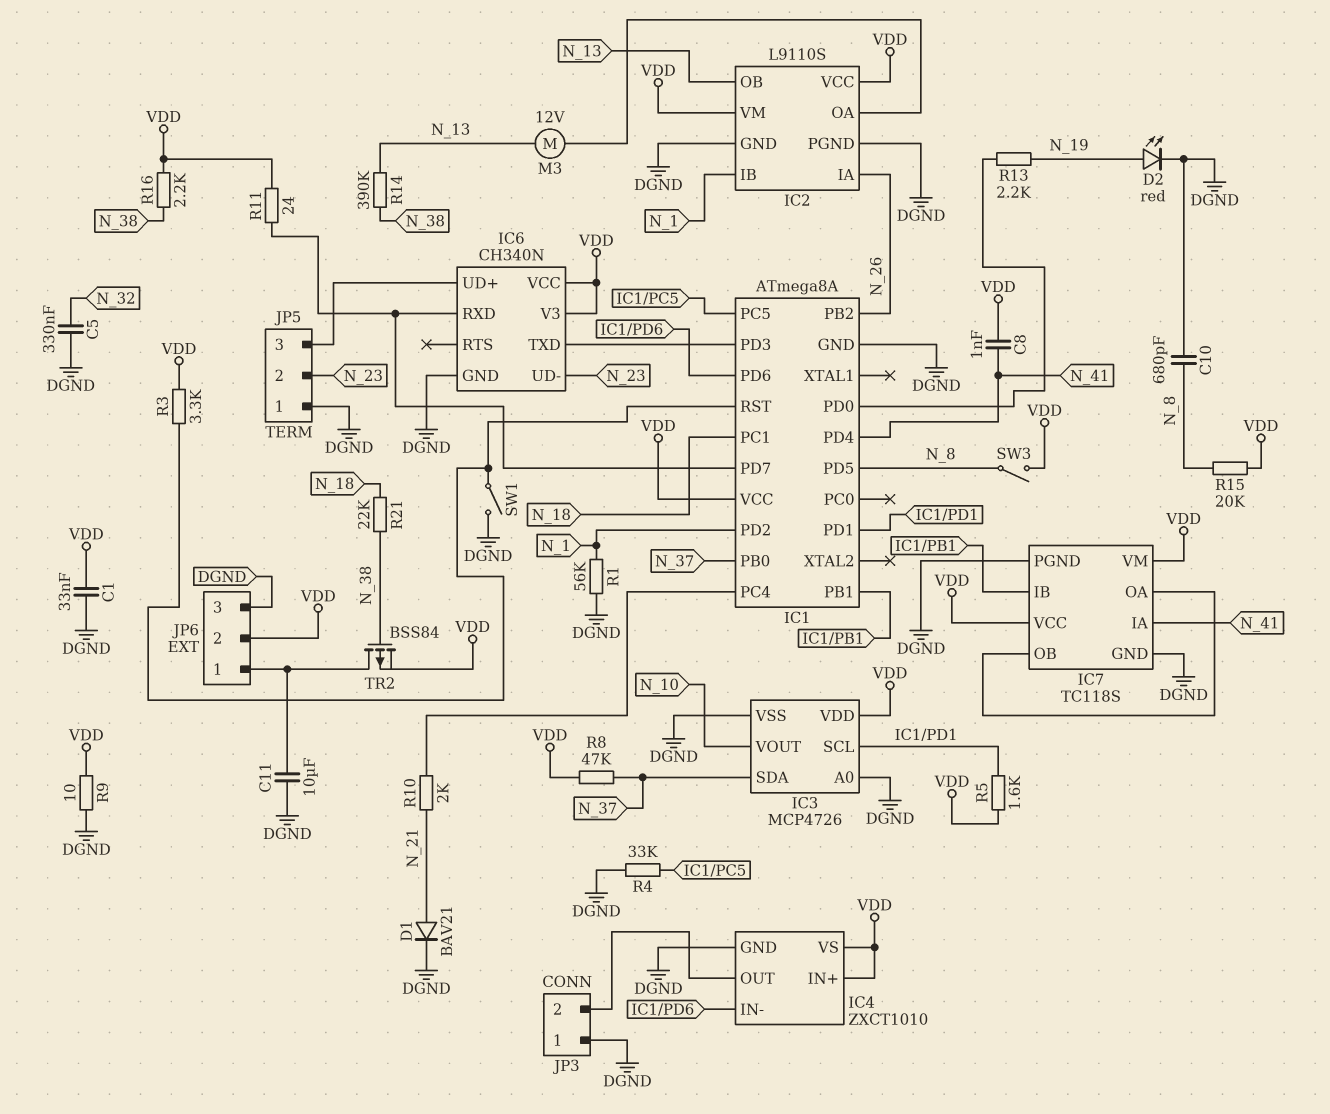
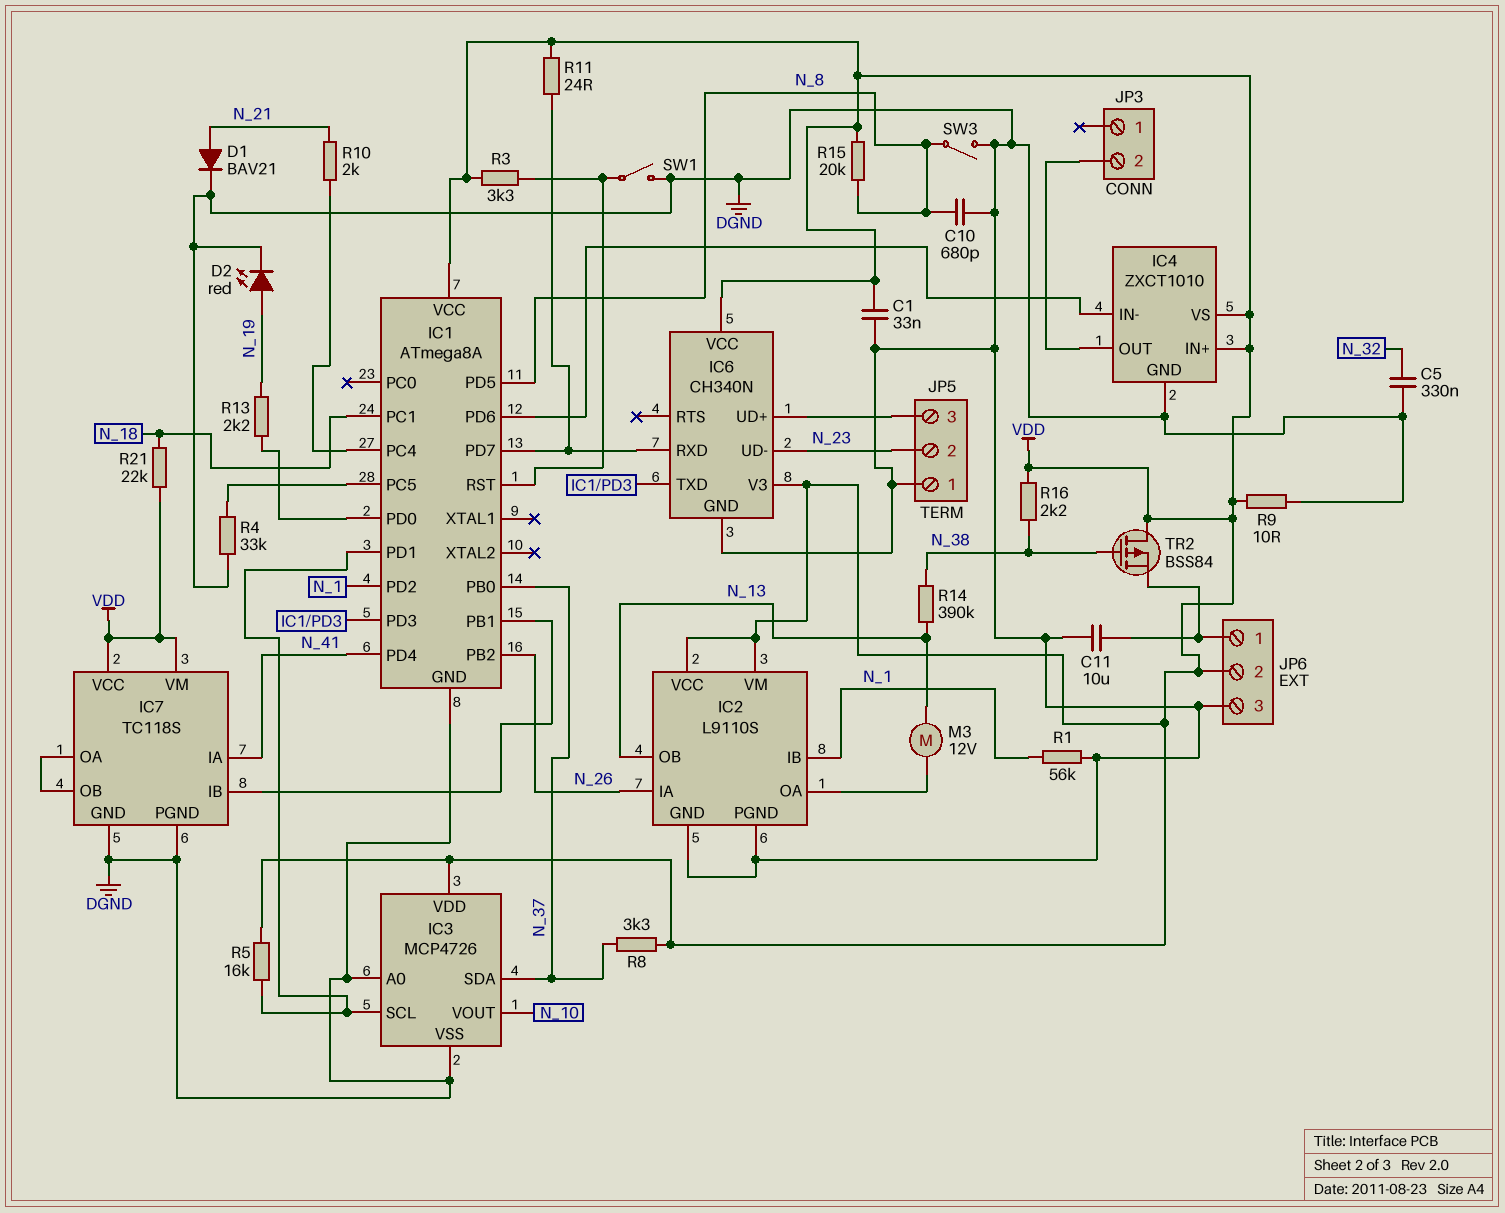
C8: 1nF (N_41, VDD) -> none
JP3 pin 1: DGND -> none
R5: 1.6k (IC1/PD1, VDD) -> 16k (IC1/PD1, VDD)
R8: 47k (N_37, VDD) -> 3.3k (N_37, VDD)
R21: 22k (N_18, N_38) -> 22k (N_18, VDD)
SW3: switch (N_8, VDD) -> switch (DGND, N_8)
TR2: PMOS BSS84 (G N_38, D JP6/1, S VDD) -> PMOS BSS84 (G N_38, D VDD, S JP6/1)

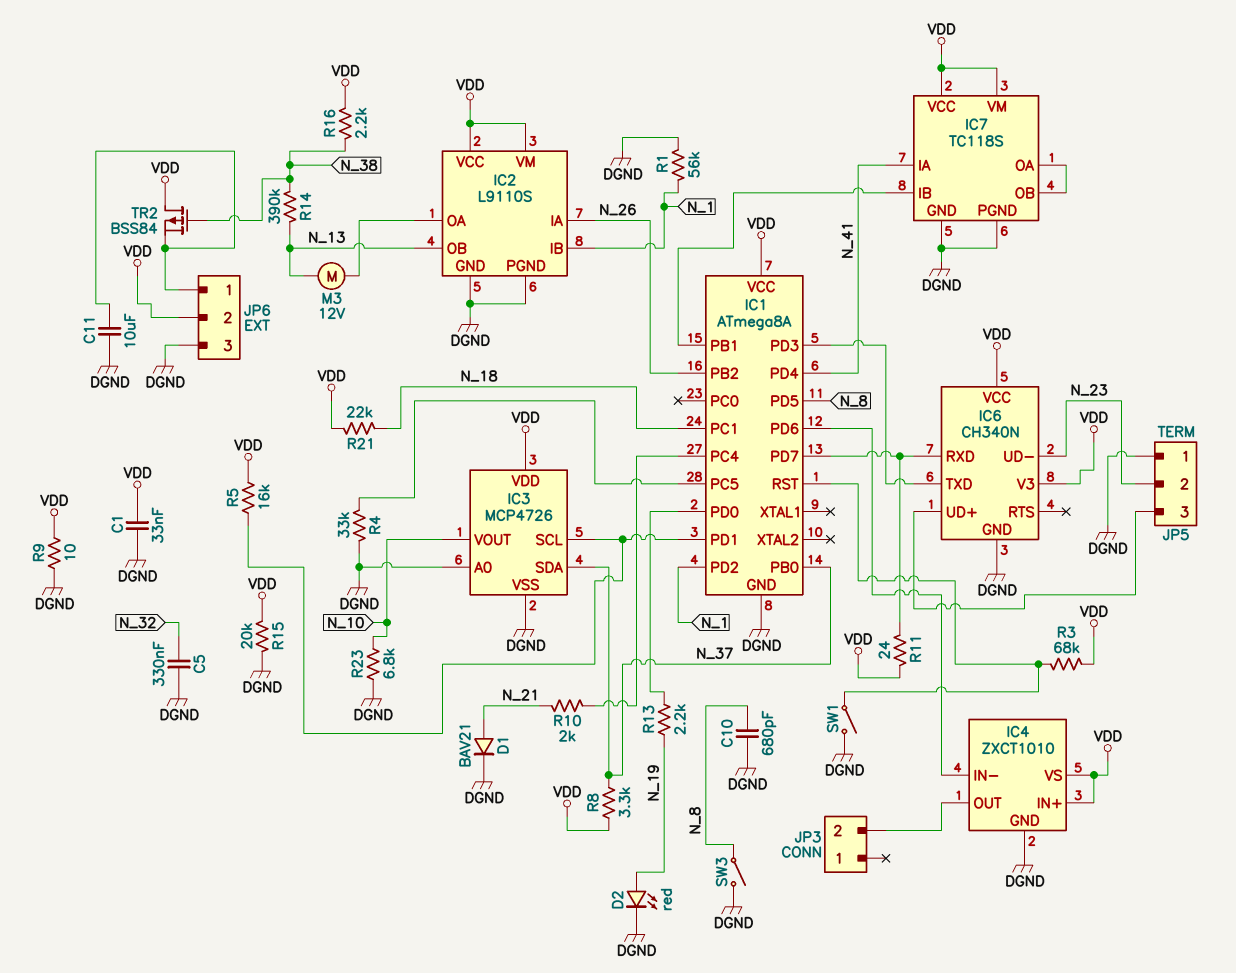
R3: 3.3k (IC1/RST, VDD) -> 68k (IC1/RST, VDD)
R15: 20k (N_8, VDD) -> 20k (DGND, VDD)
R23: none -> 6.8k (DGND, N_10)

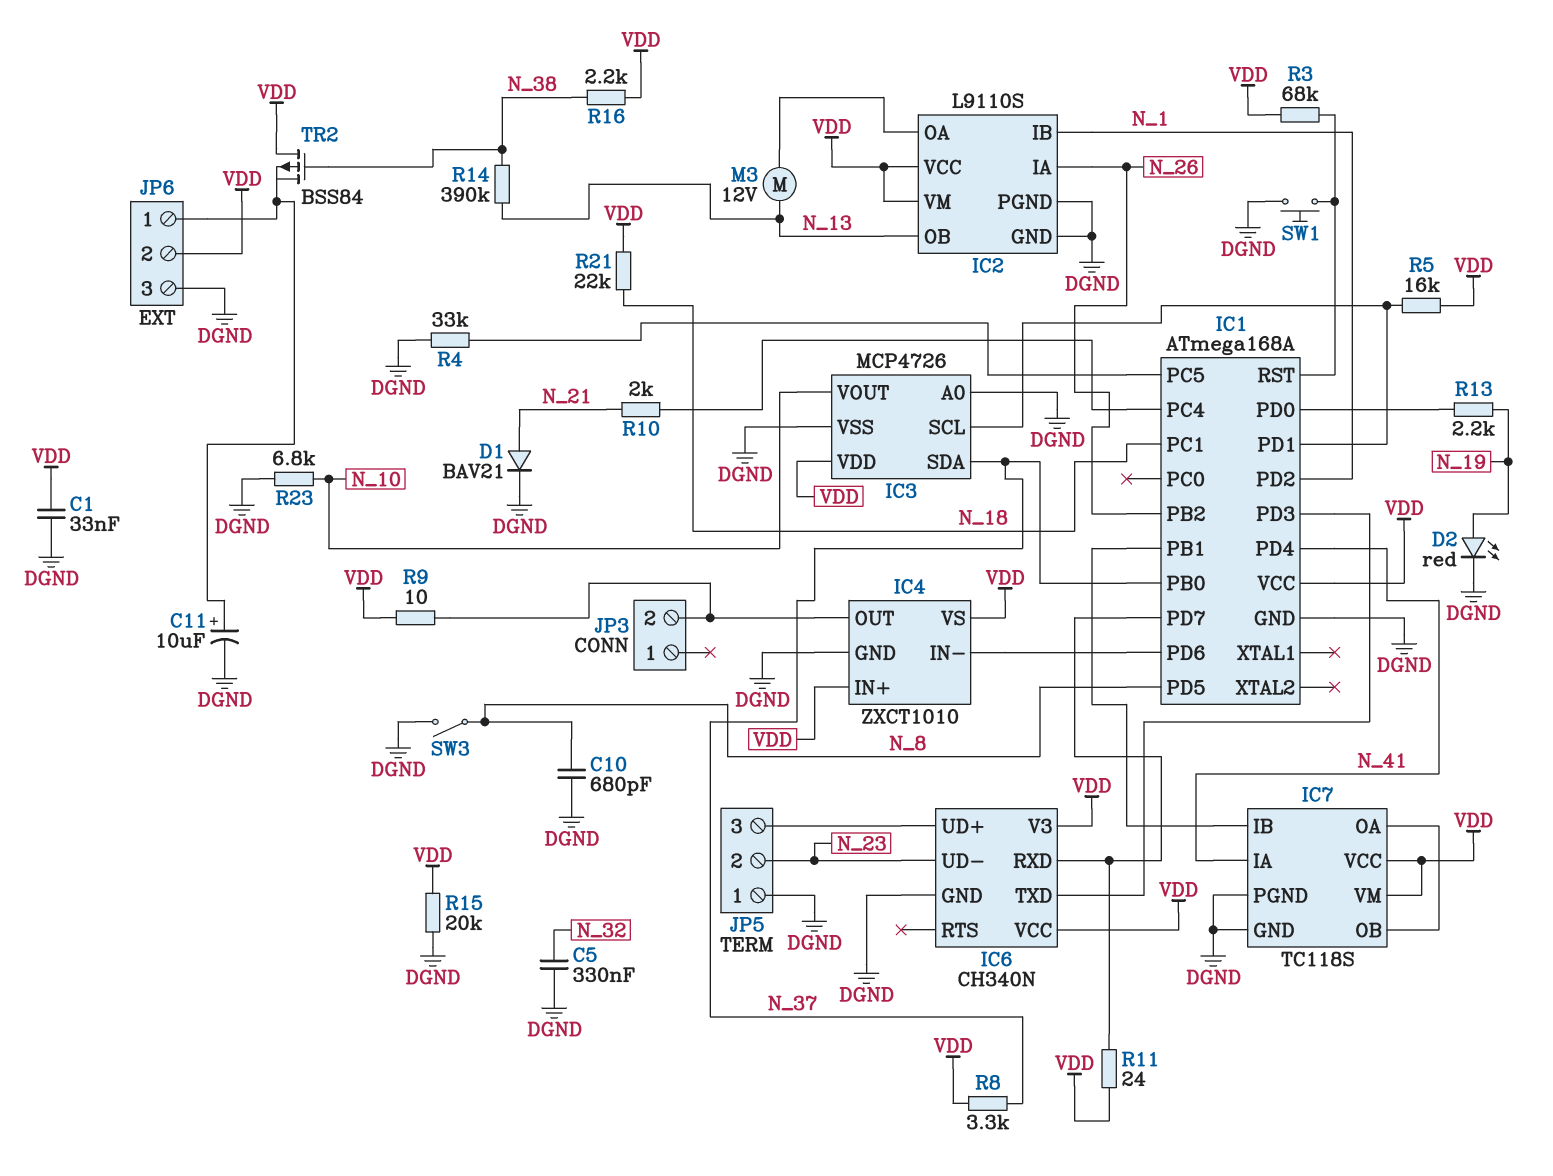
C11: 10uF (DGND, JP6/1) -> 10uF (plus JP6/1, minus DGND)
IC1: ATmega8A -> ATmega168A
R1: 56k (DGND, N_1) -> none
R9: 10 (DGND, VDD) -> 10 (IC4/OUT, VDD)
SW1: switch (DGND, IC1/RST) -> button (DGND, IC1/RST)

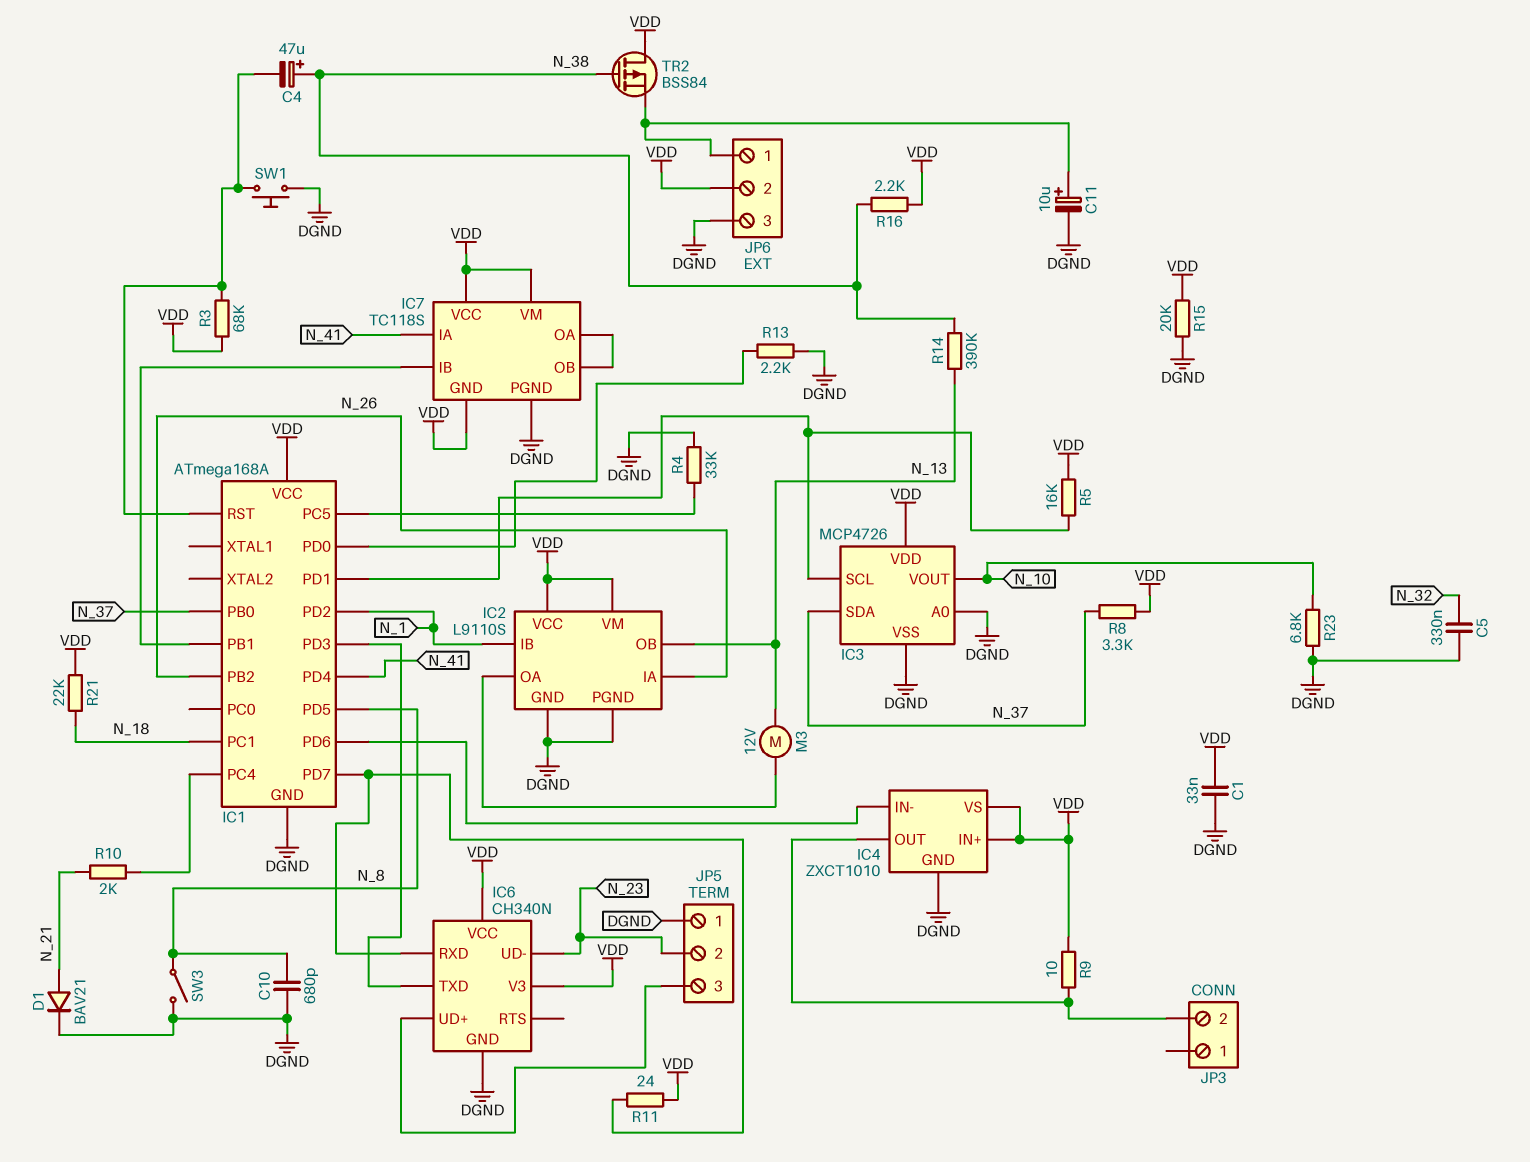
C4: none -> 47uF (plus N_38, minus IC1/RST)
D2: LED red (A N_19, K DGND) -> none
IC7 pin GND: DGND -> VDD
R13: 2.2k (IC1/PD0, N_19) -> 2.2k (DGND, IC1/PD0)

